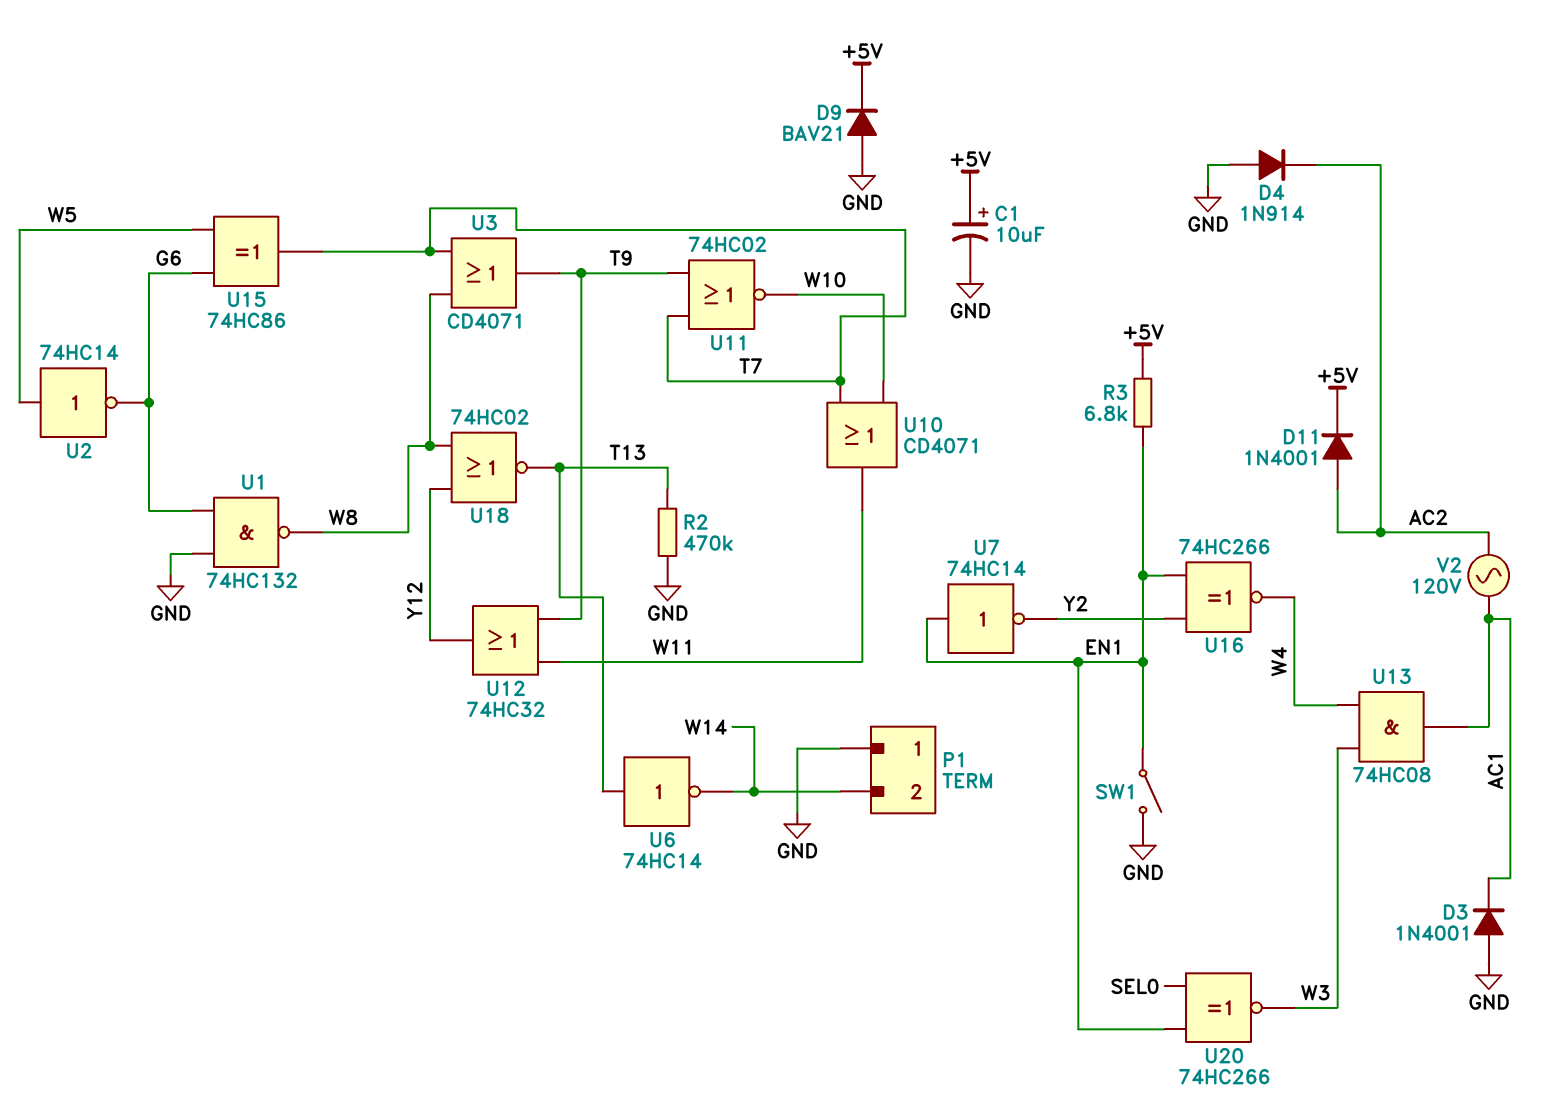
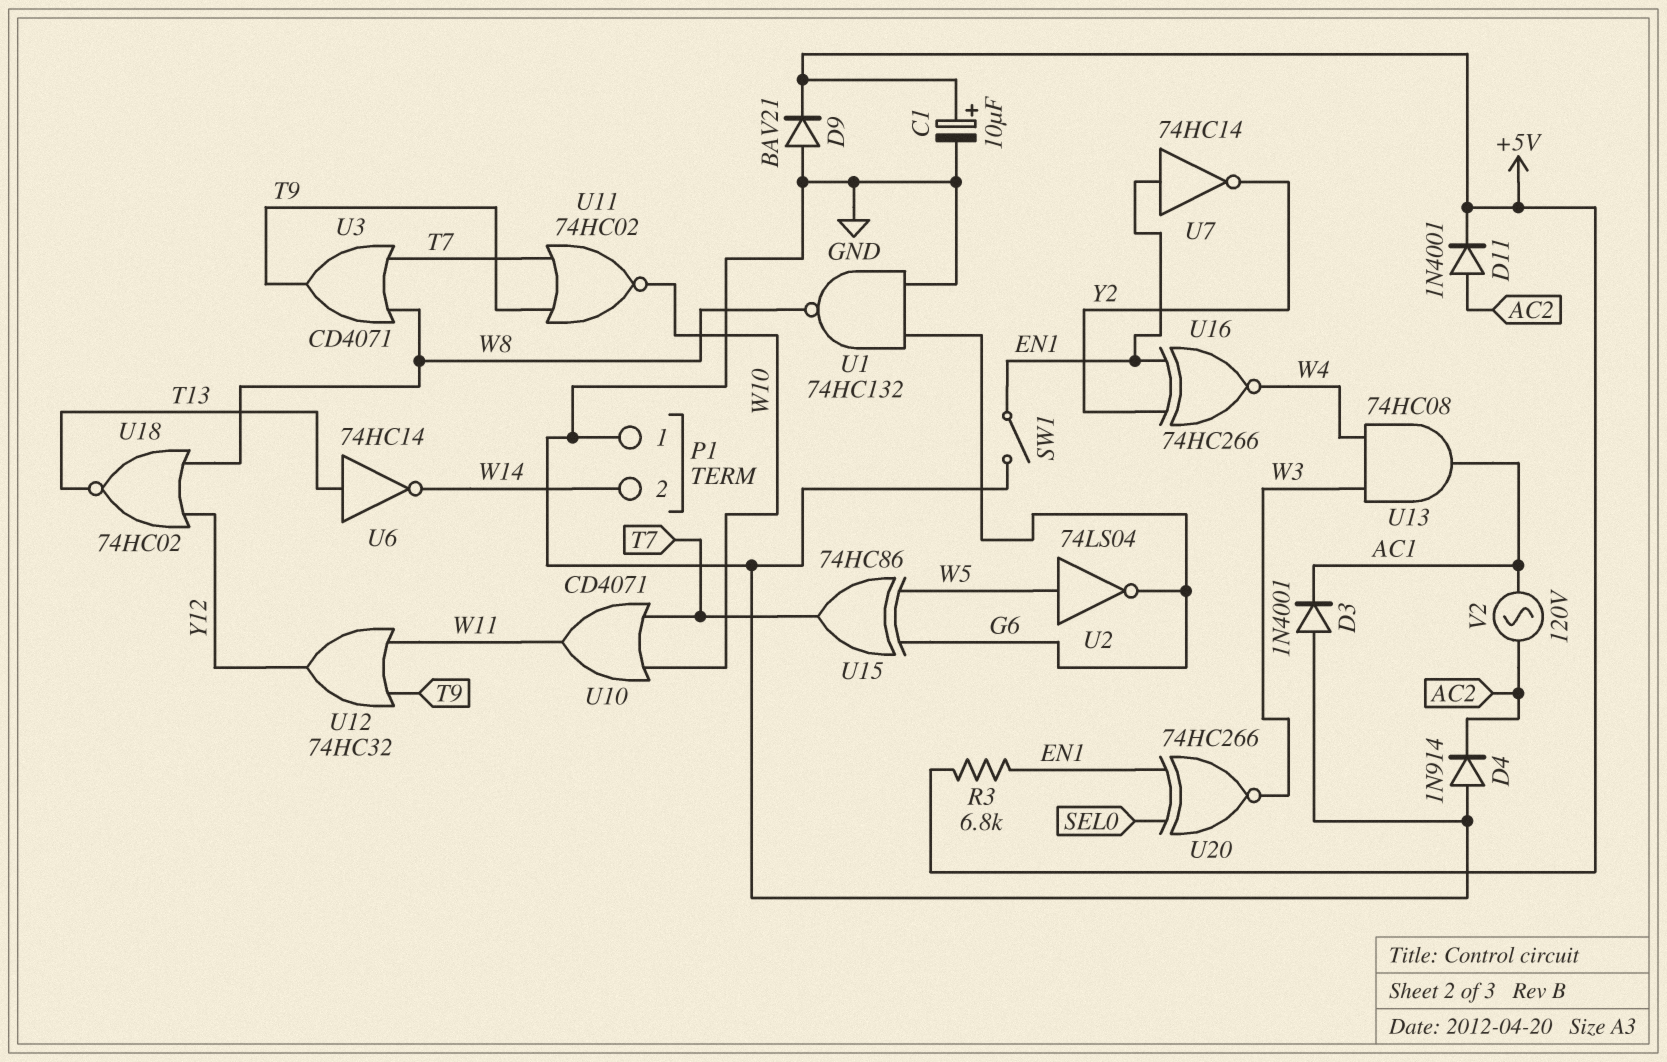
R2: 470k (GND, T13) -> none
U2: NOT 74HC14 (in W5, out G6) -> NOT 74LS04 (in W5, out G6)

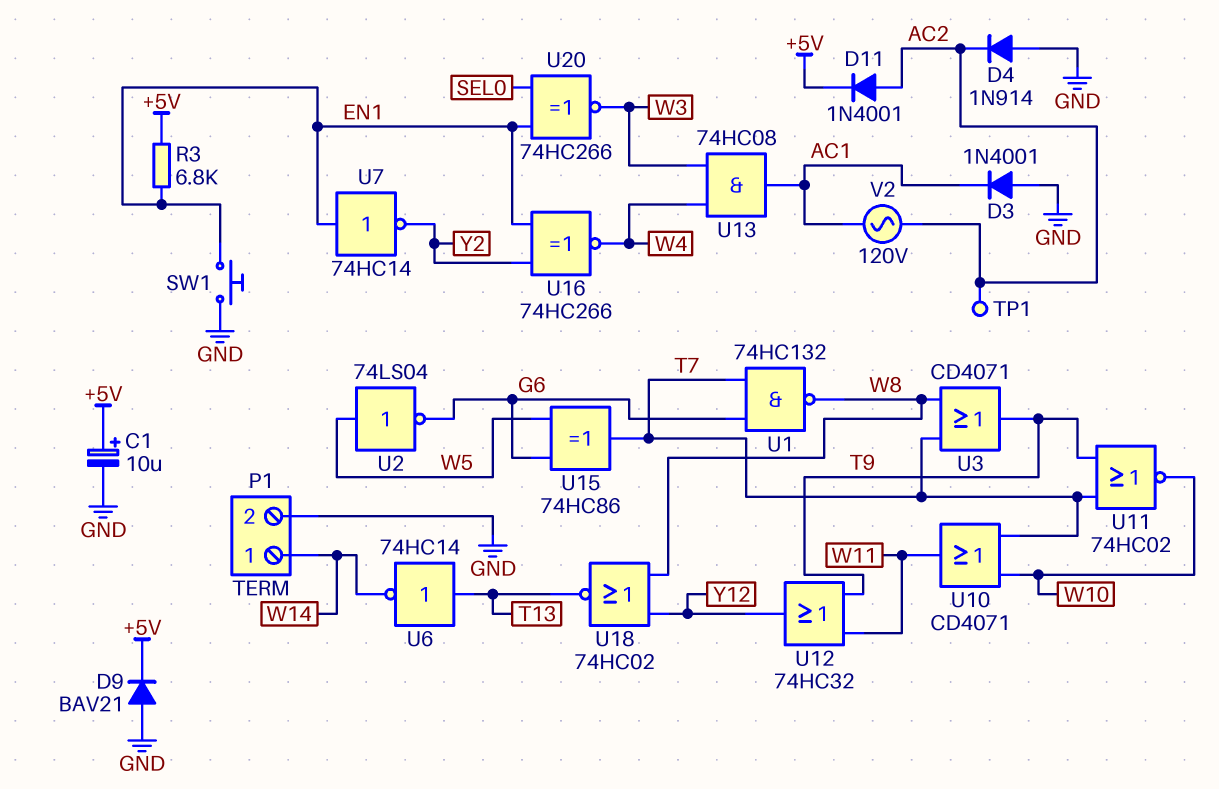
P1 pin 1: GND -> W14
P1 pin 2: W14 -> GND
SW1: switch (EN1, GND) -> button (EN1, GND)
TP1: none -> test point (AC2)
U1: NAND 74HC132 (in G6, in GND, out W8) -> NAND 74HC132 (in G6, in T7, out W8)

